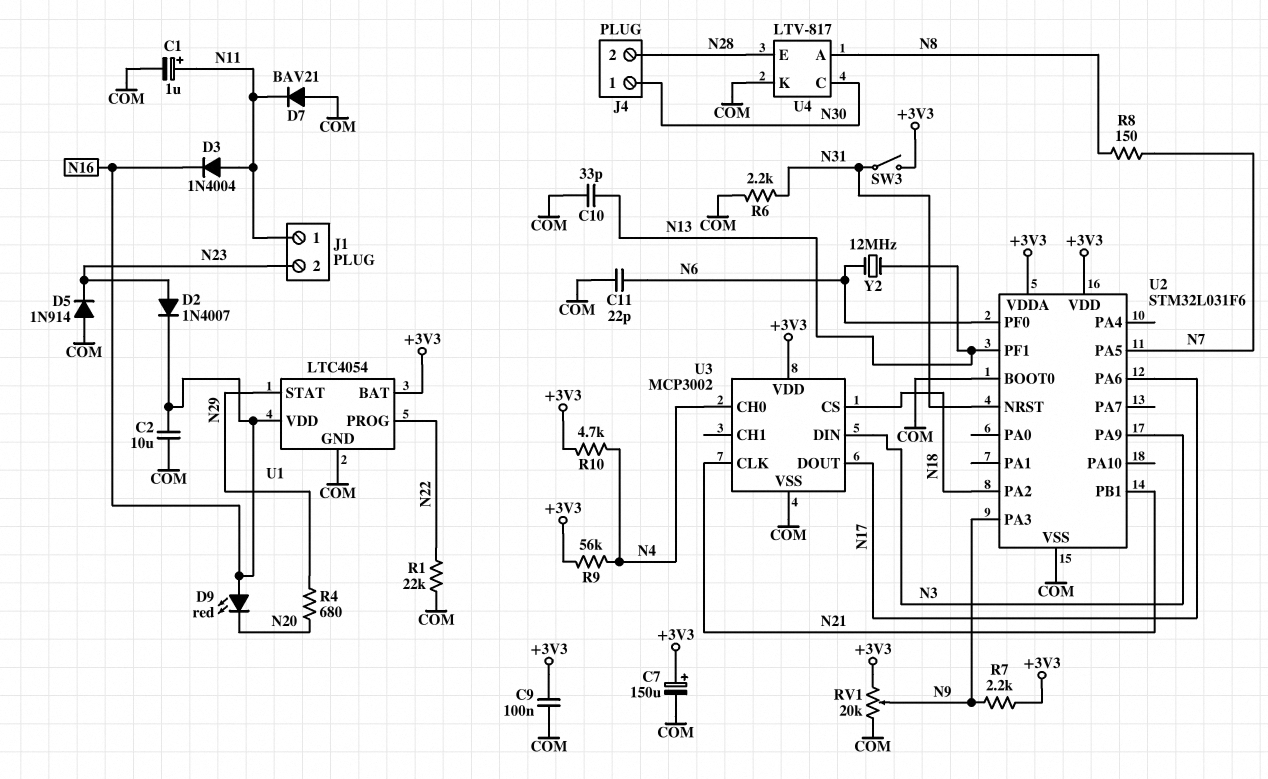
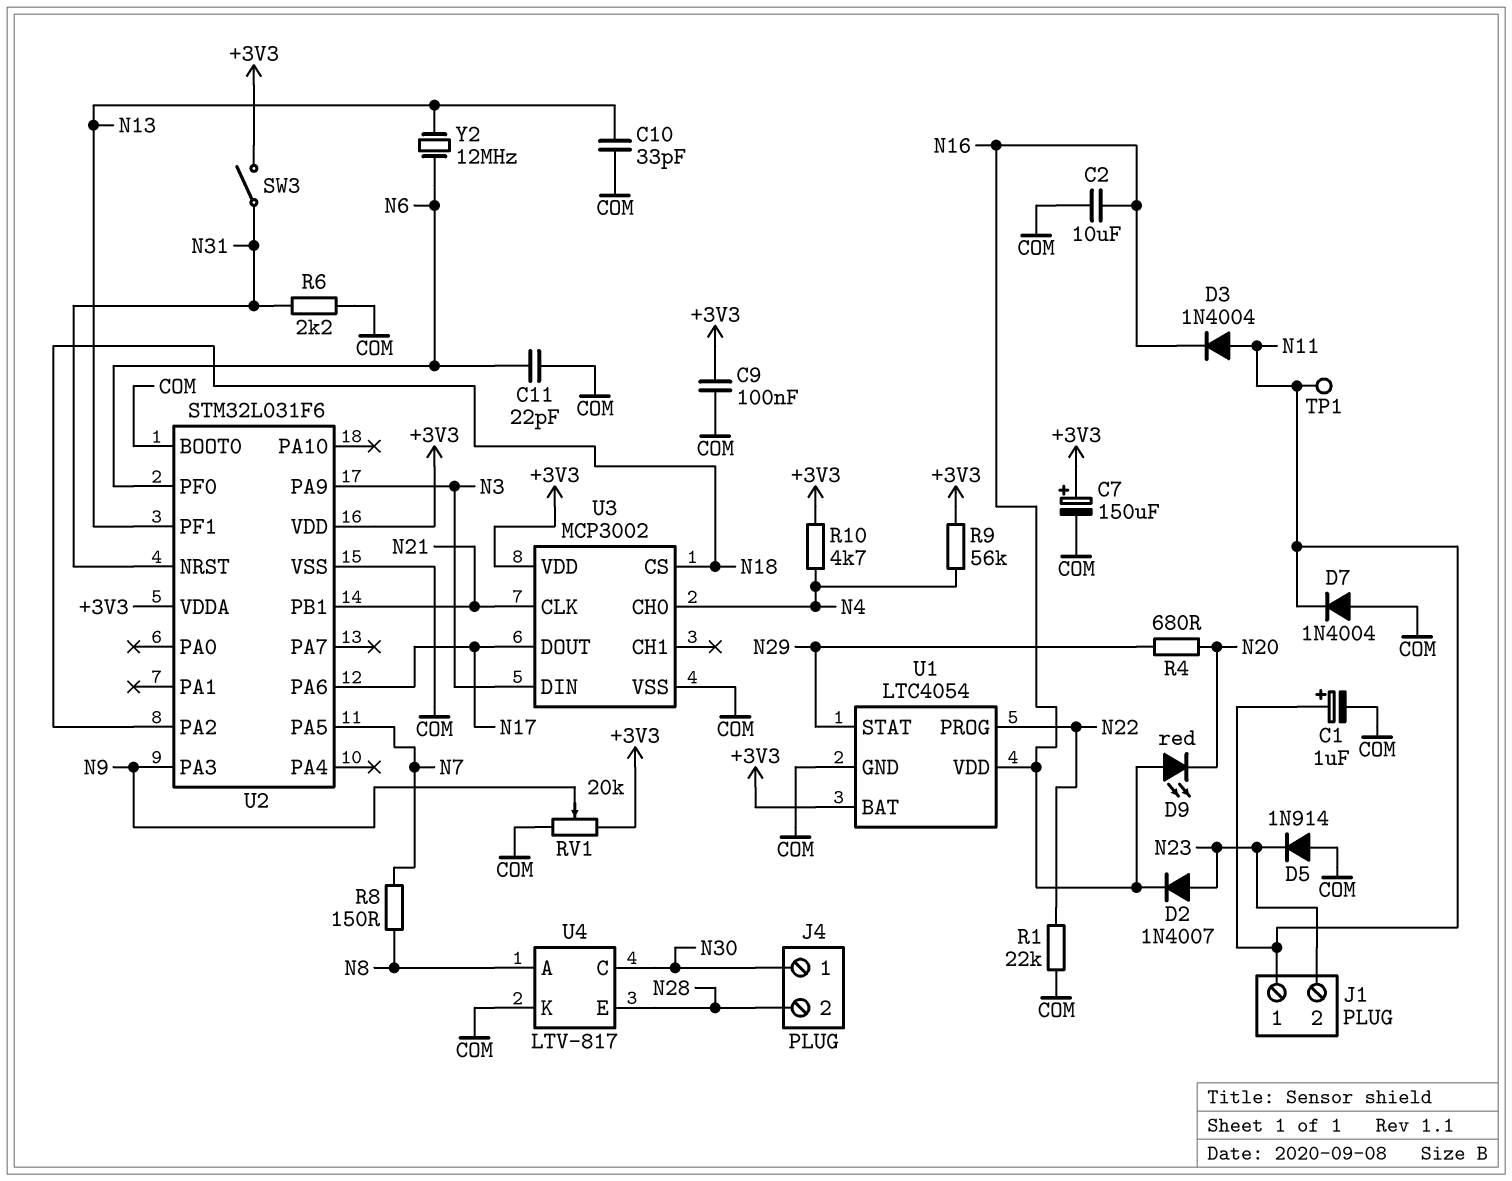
D7: diode BAV21 (A COM, K N11) -> diode 1N4004 (A COM, K N11)
R7: 2.2k (+3V3, N9) -> none
TP1: none -> test point (N11)

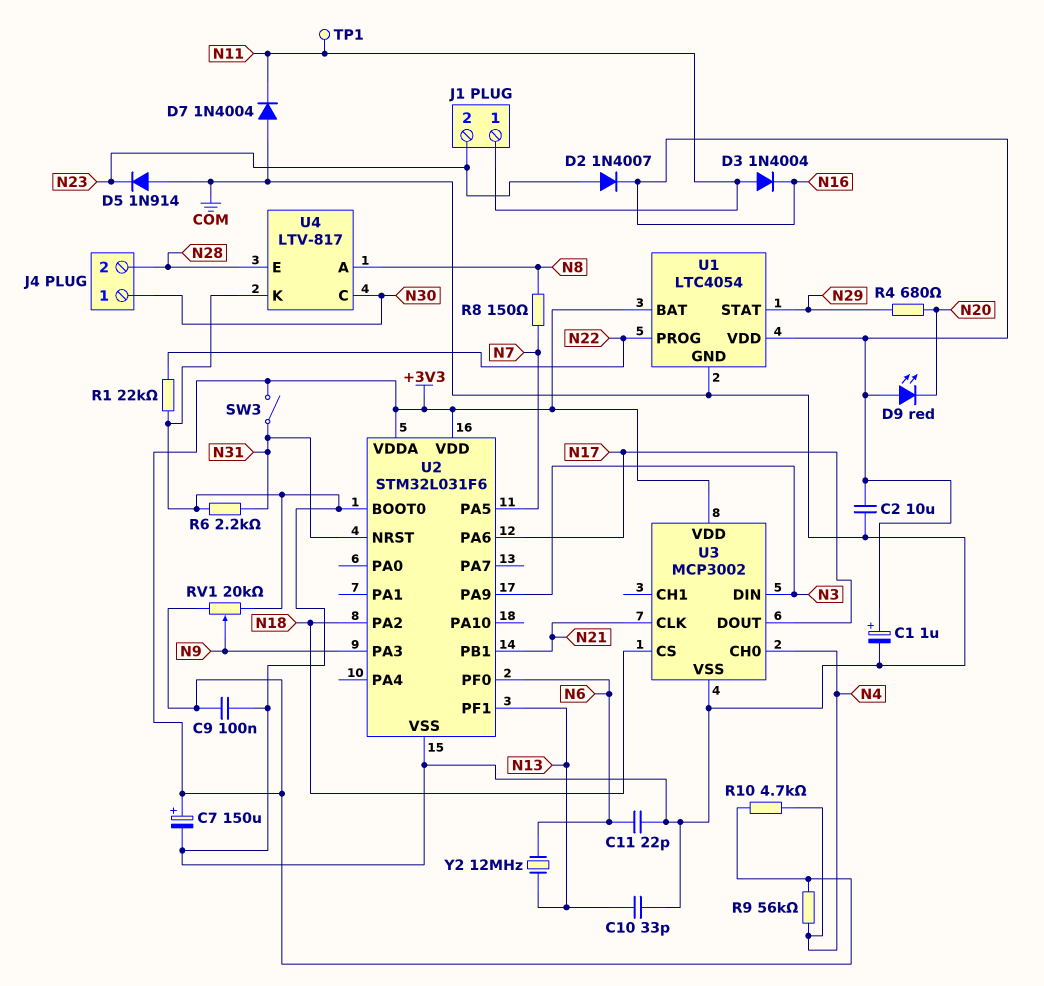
C1: 1uF (plus N11, minus COM) -> 1uF (plus N16, minus COM)

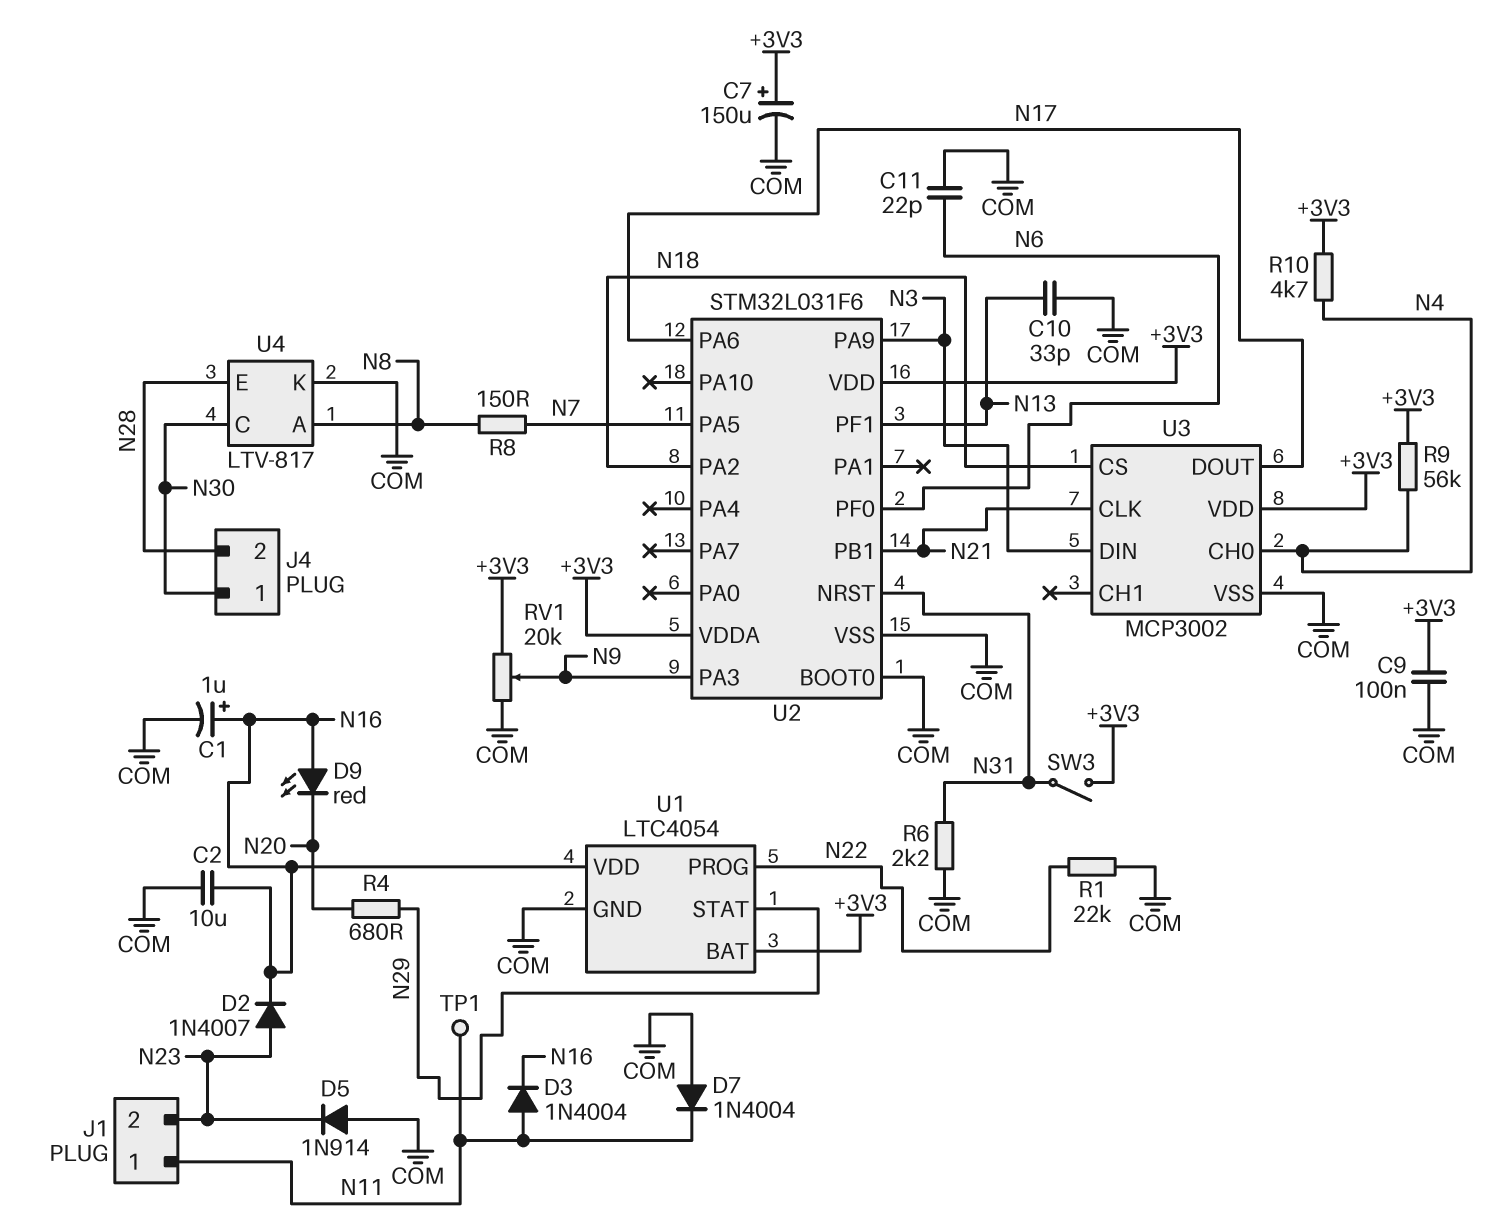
Y2: 12MHz (N6, N13) -> none

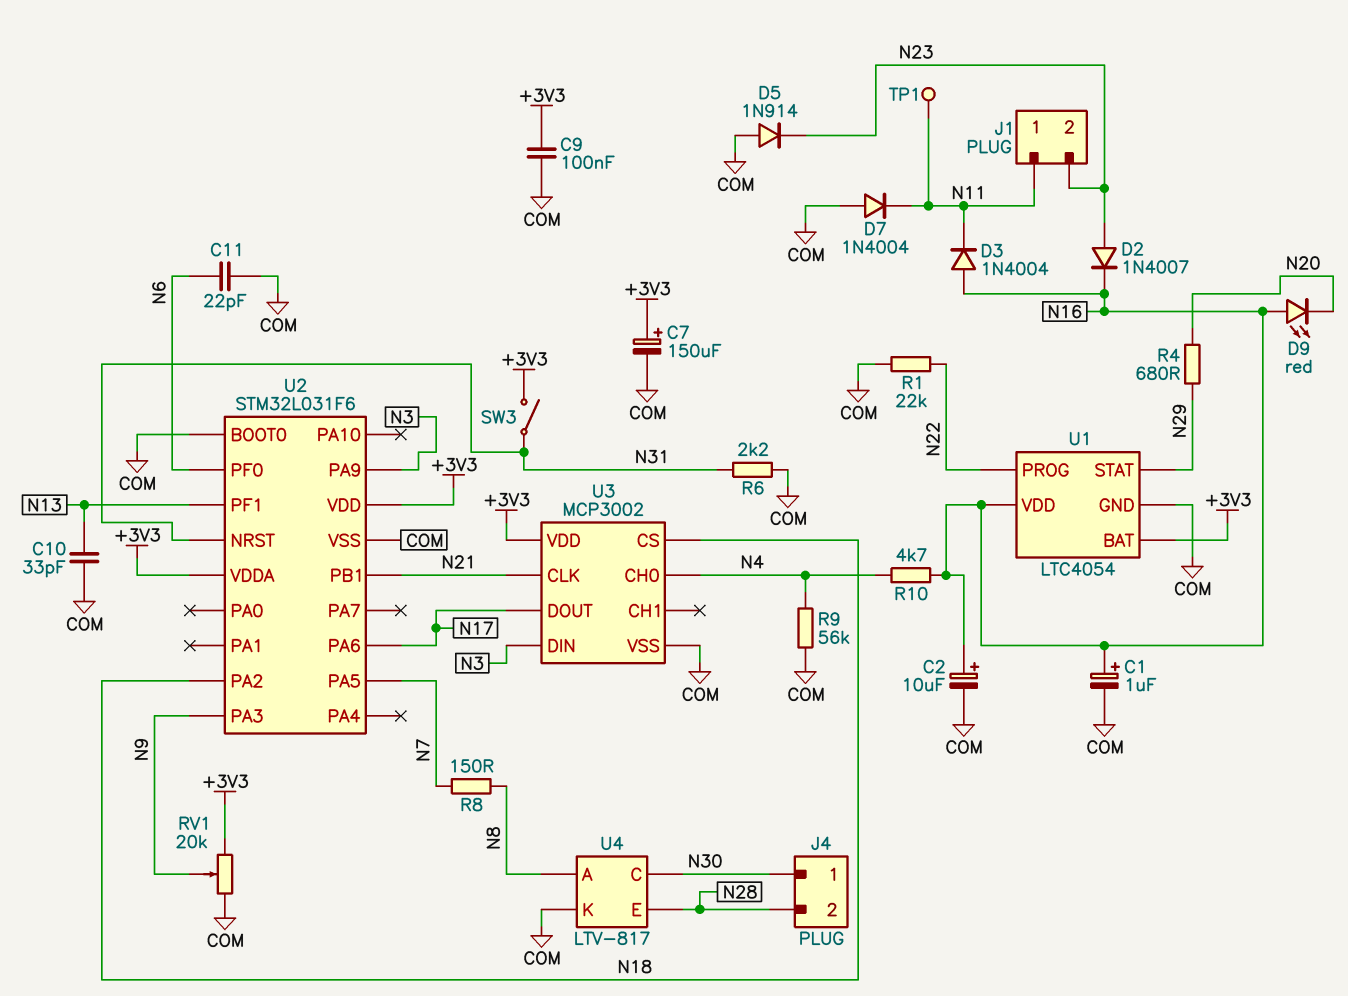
C2: 10uF (COM, N16) -> 10uF (plus N16, minus COM)
D3: diode 1N4004 (A N11, K N16) -> diode 1N4004 (A N16, K N11)
R9: 56k (+3V3, N4) -> 56k (COM, N4)
R10: 4.7k (+3V3, N4) -> 4.7k (N4, N16)

